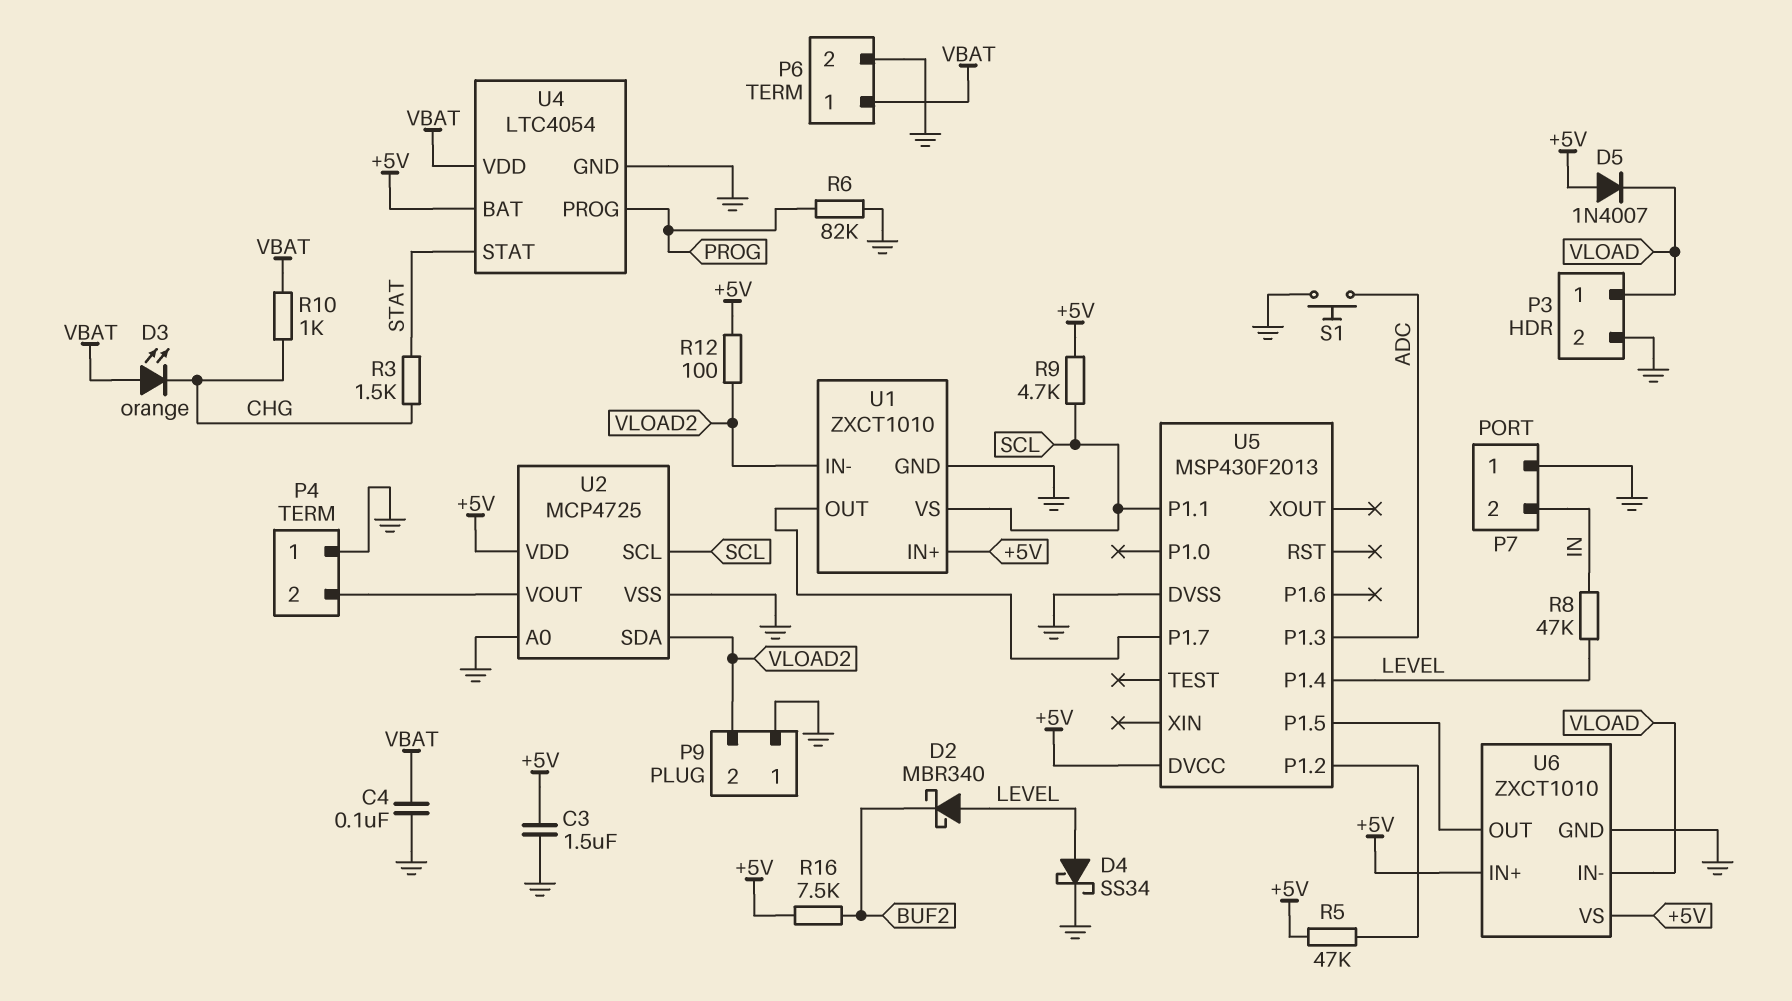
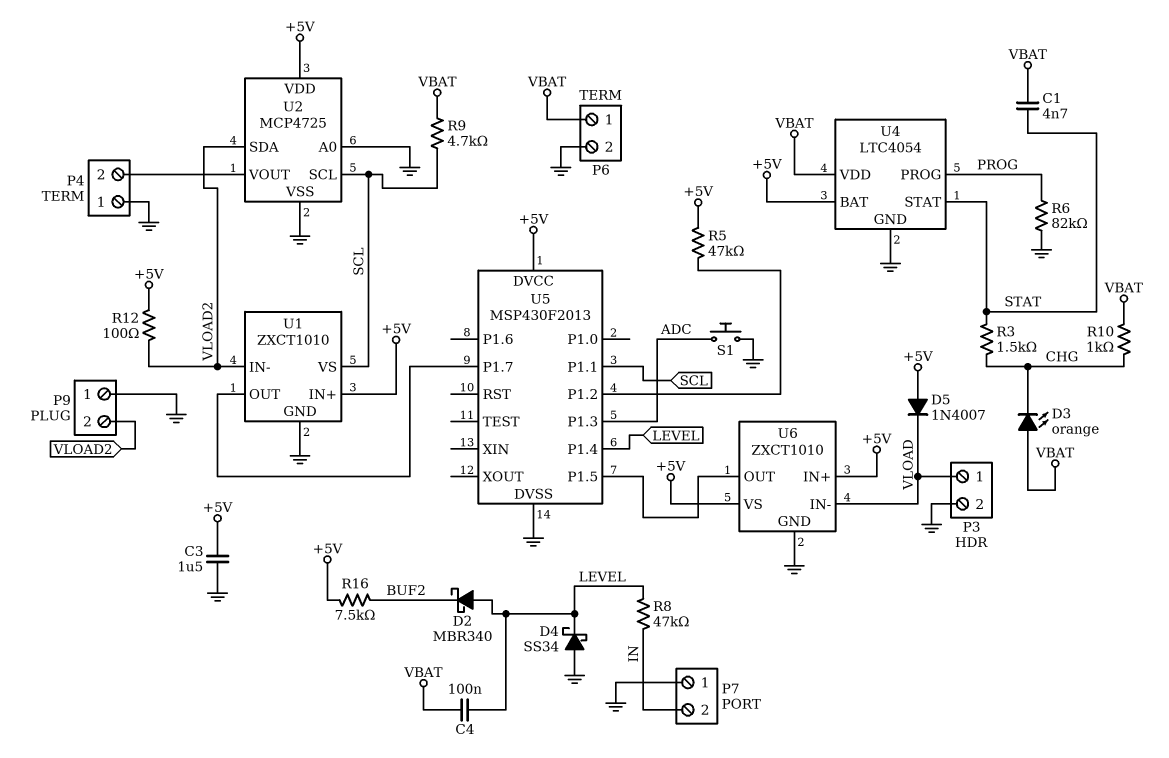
C1: none -> 4.7nF (STAT, VBAT)
C4: 100nF (GND, VBAT) -> 100nF (LEVEL, VBAT)
D4: schottky SS34 (A LEVEL, K GND) -> schottky SS34 (A GND, K LEVEL)
R9: 4.7k (+5V, SCL) -> 4.7k (SCL, VBAT)

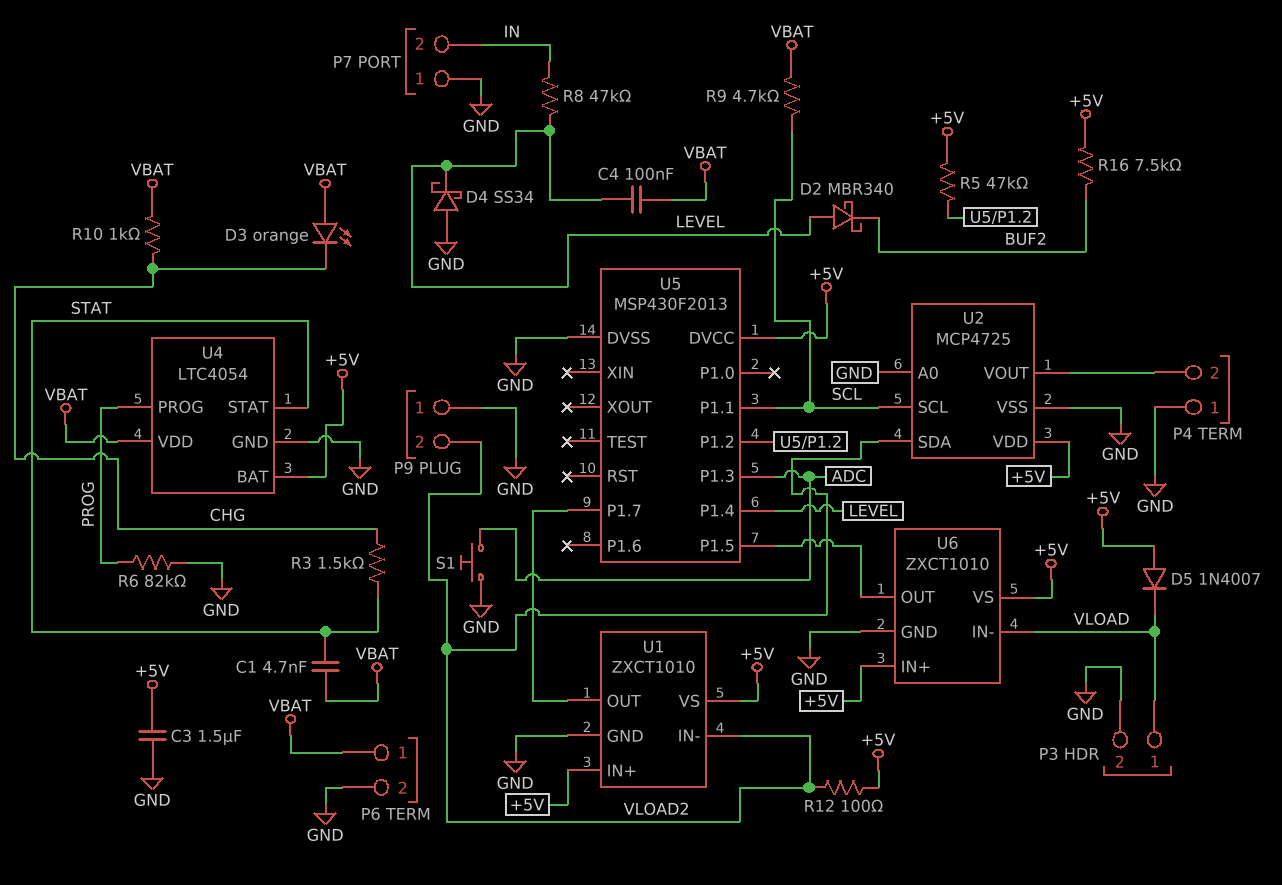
U1 pin VS: SCL -> +5V

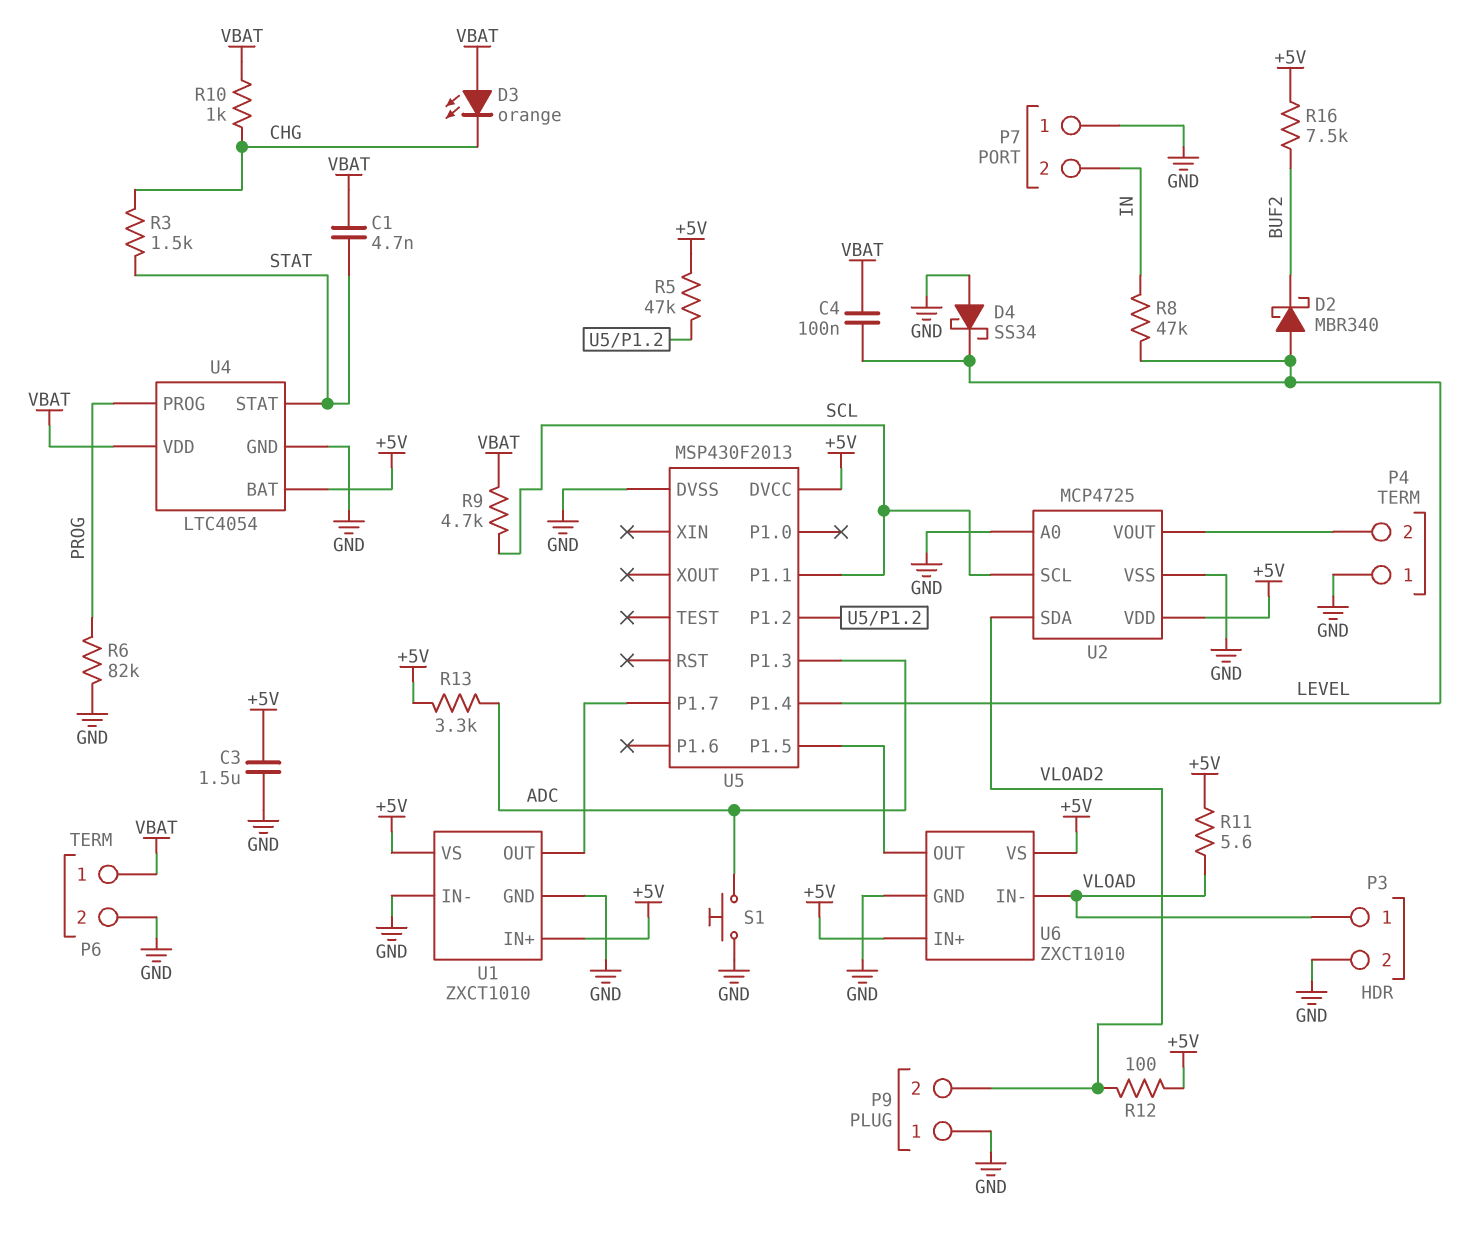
D5: diode 1N4007 (A +5V, K VLOAD) -> none
R11: none -> 5.6 (+5V, VLOAD)
R13: none -> 3.3k (+5V, ADC)
U1 pin IN-: VLOAD2 -> GND

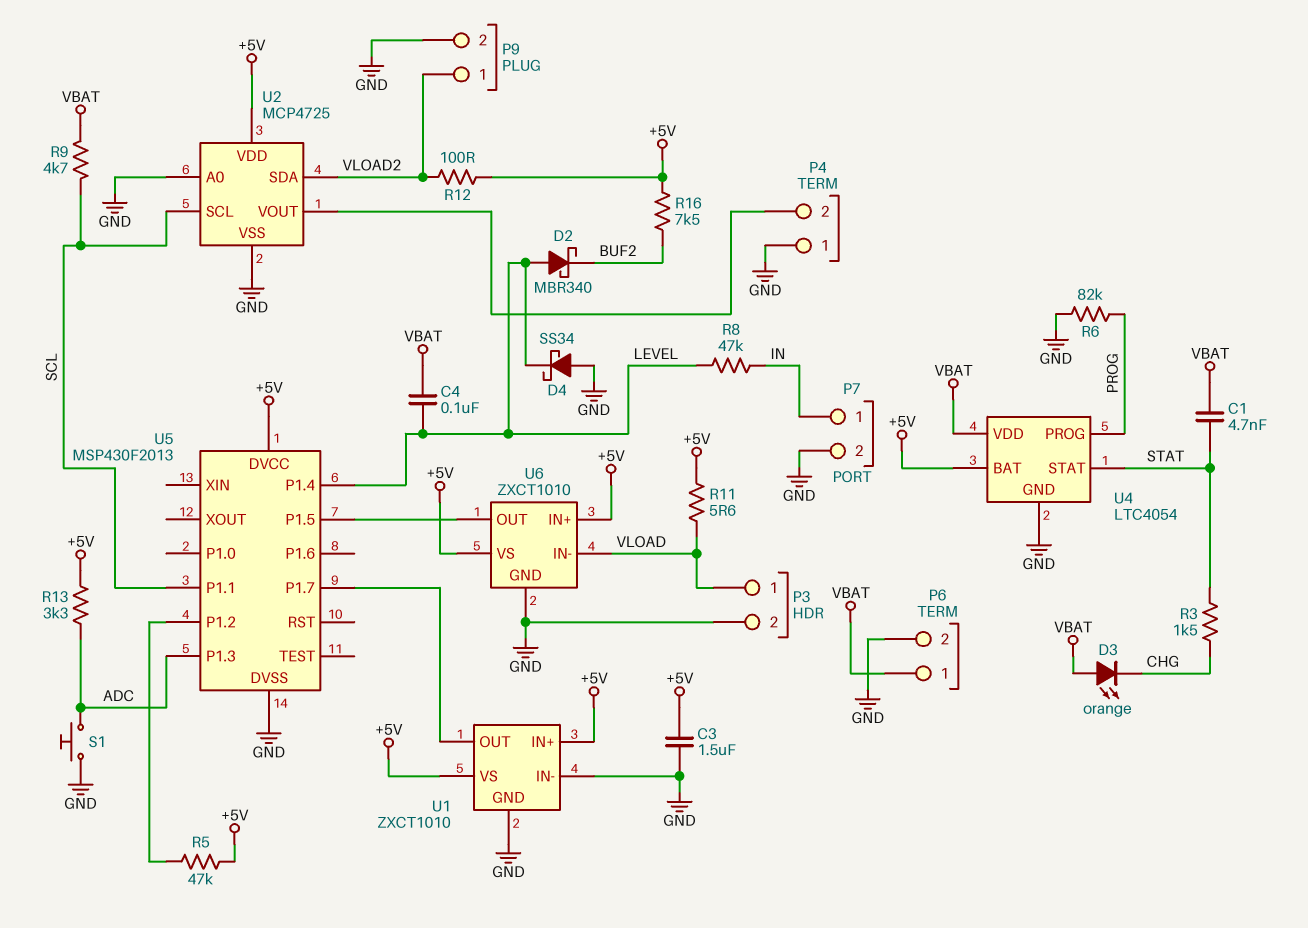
P7 pin 1: GND -> IN
P7 pin 2: IN -> GND
P9 pin 1: GND -> VLOAD2
P9 pin 2: VLOAD2 -> GND
R10: 1k (CHG, VBAT) -> none

